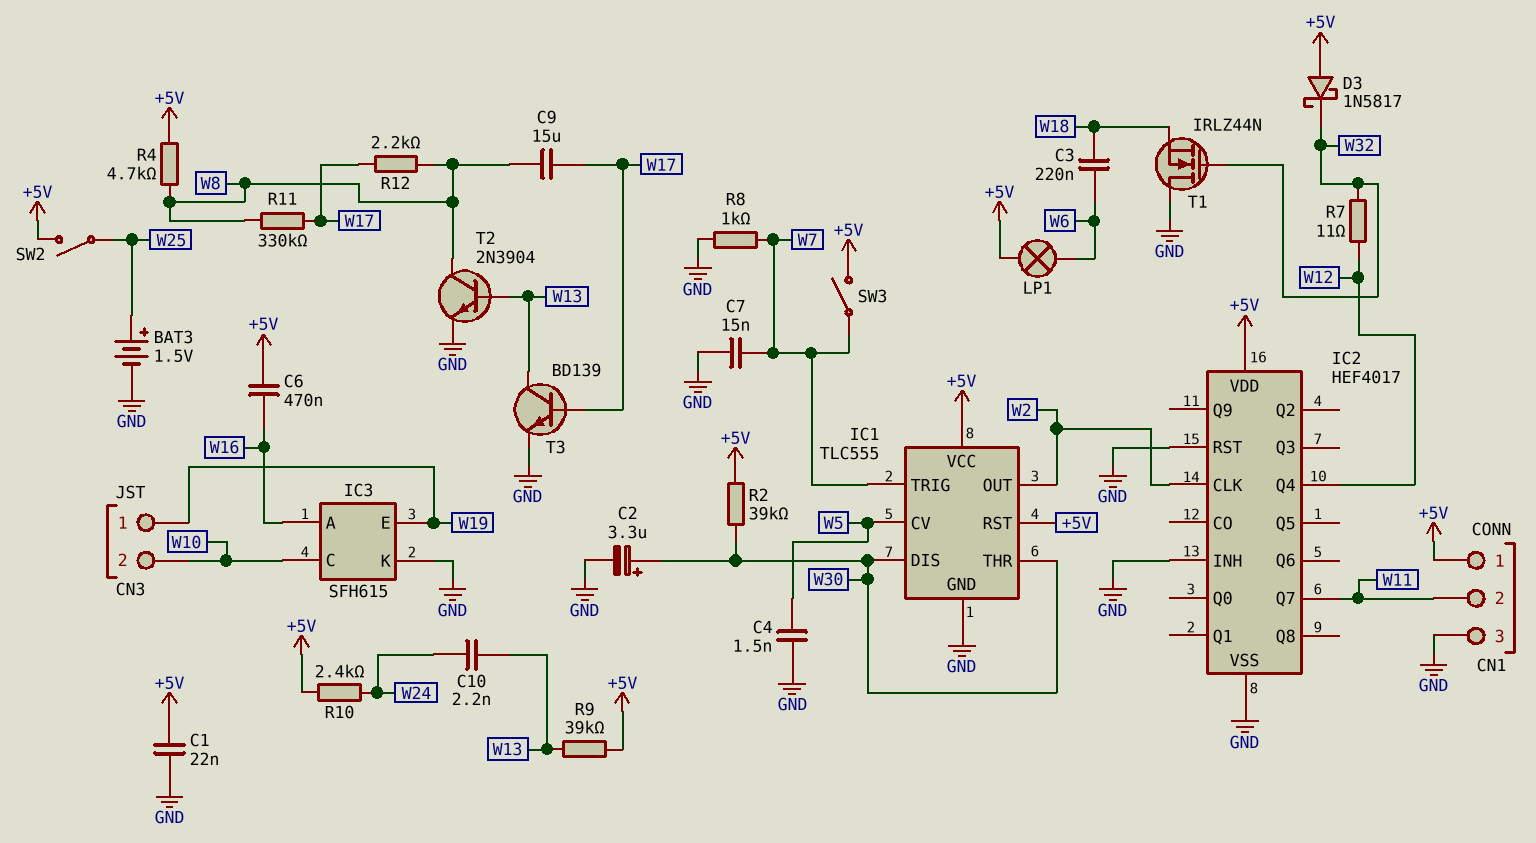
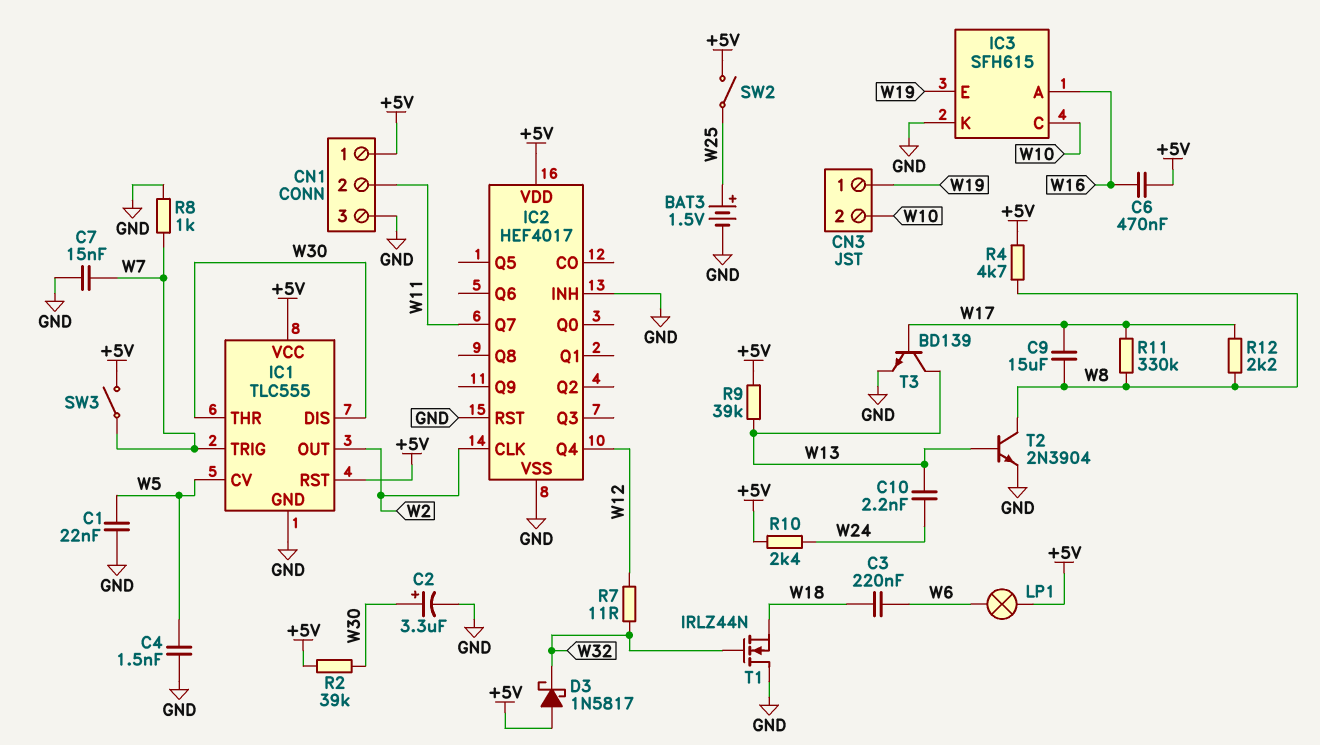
C1: 22nF (+5V, GND) -> 22nF (GND, W5)

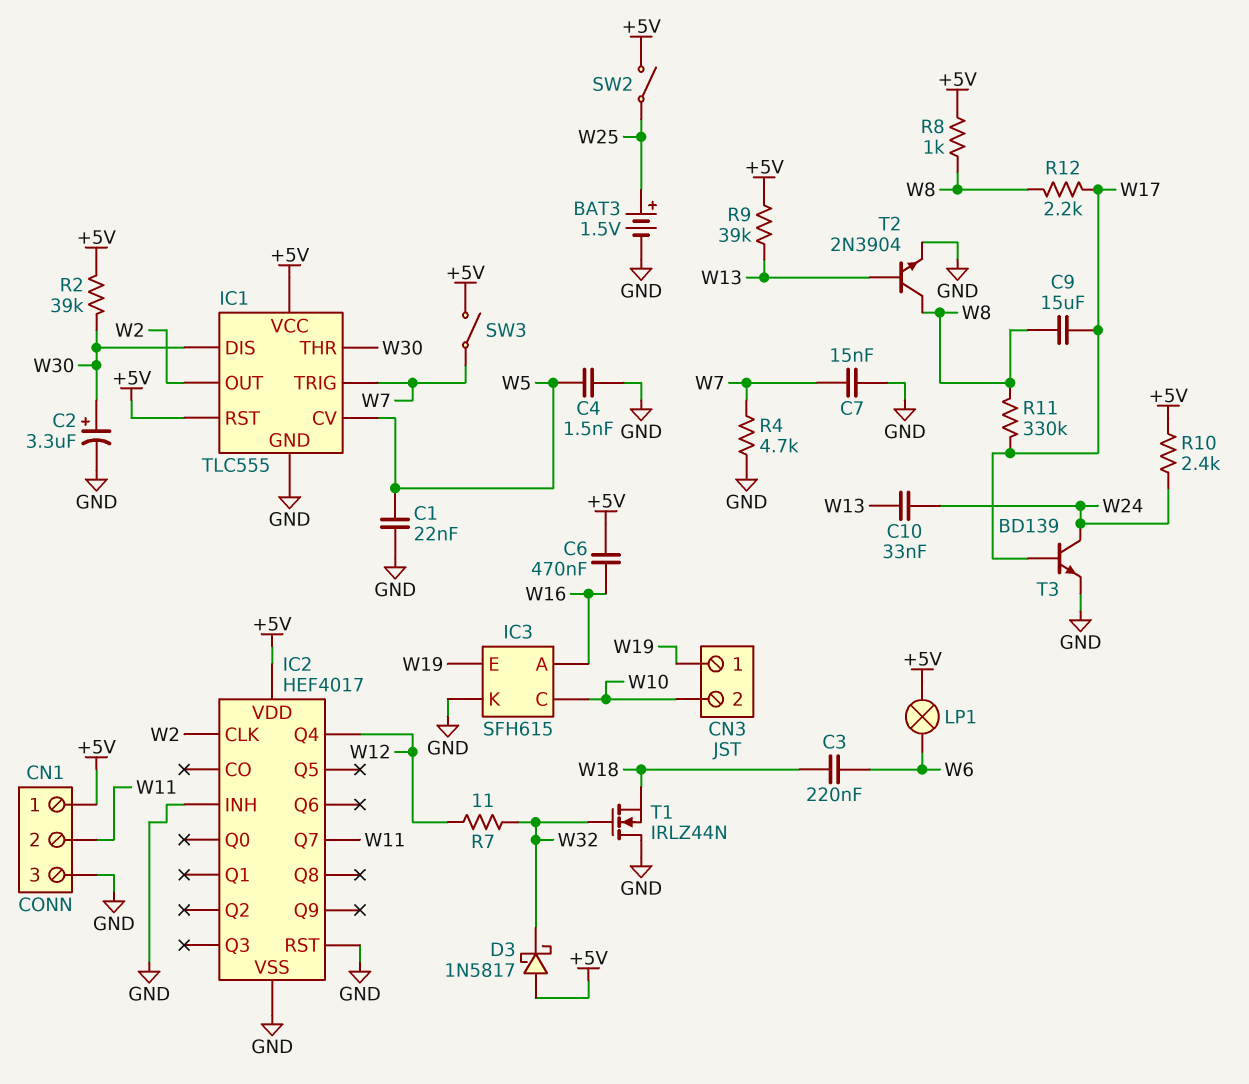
C10: 2.2nF (W13, W24) -> 33nF (W13, W24)
R4: 4.7k (+5V, W8) -> 4.7k (GND, W7)
R8: 1k (GND, W7) -> 1k (+5V, W8)
T3: NPN BD139 (B W17, C W13, E GND) -> NPN BD139 (B W17, C W24, E GND)

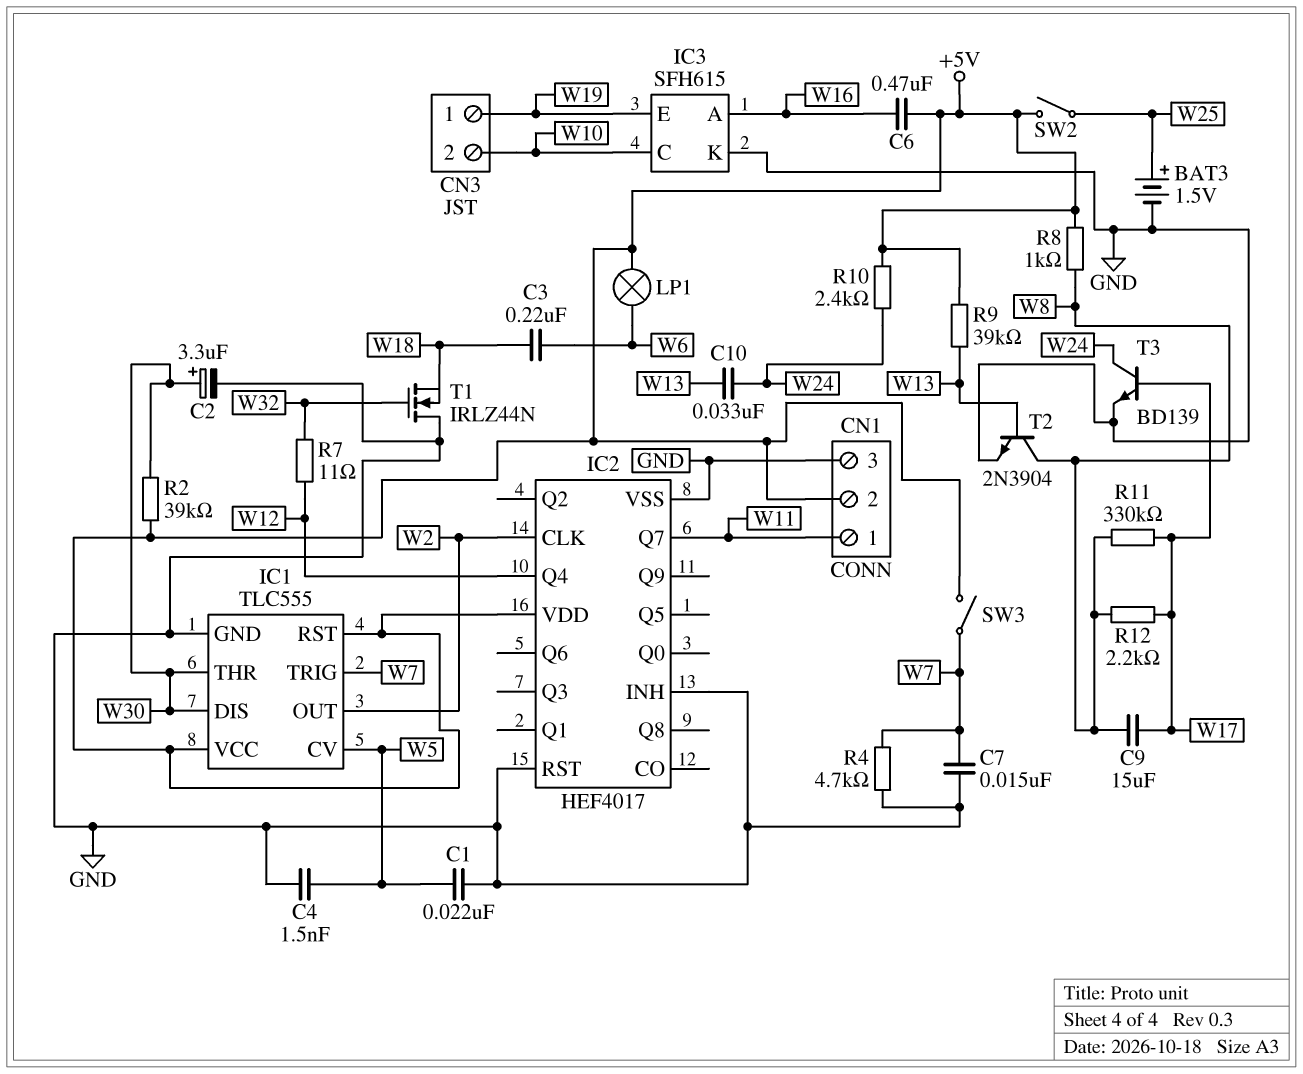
CN1 pin 1: +5V -> W11
CN1 pin 2: W11 -> +5V
D3: schottky 1N5817 (A +5V, K W32) -> none

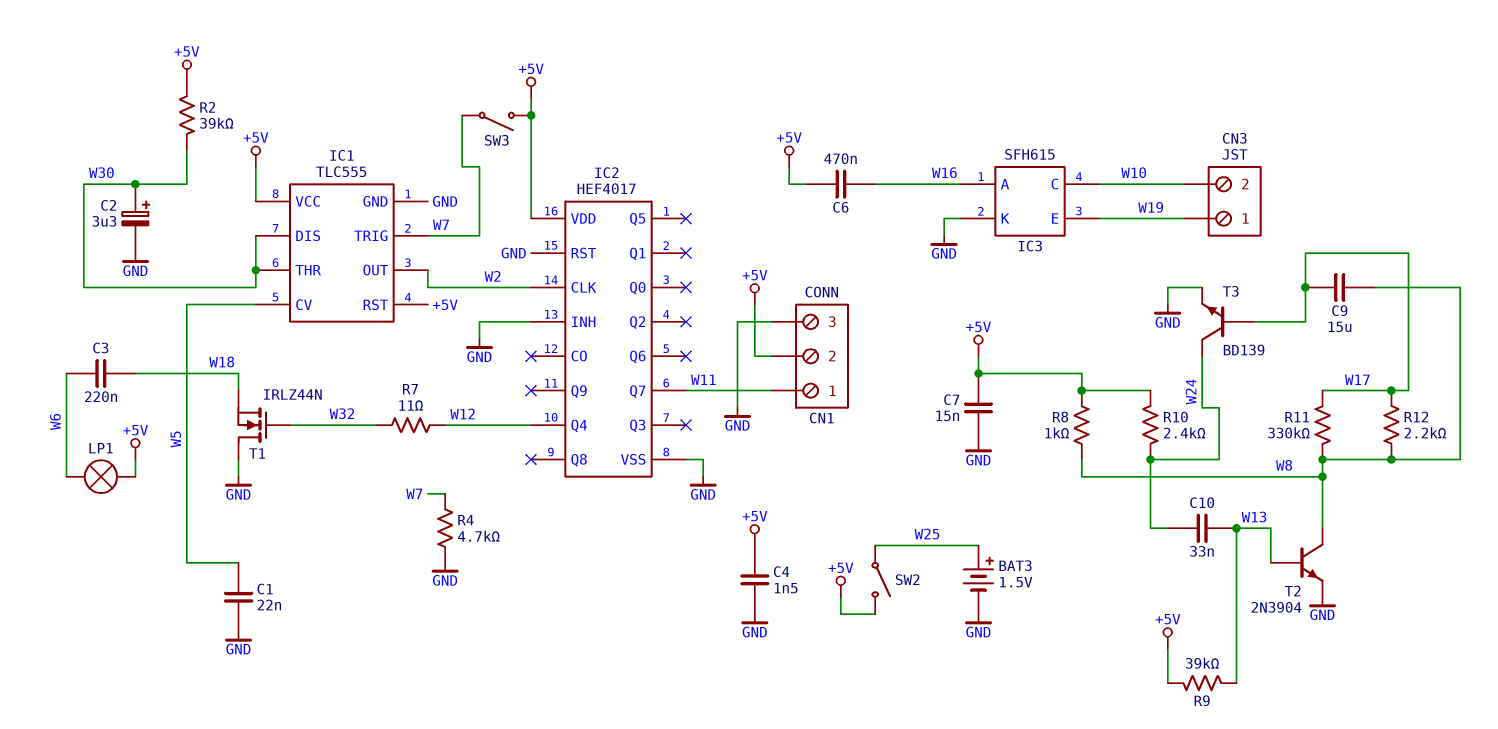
C4: 1.5nF (GND, W5) -> 1.5nF (+5V, GND)
C7: 15nF (GND, W7) -> 15nF (+5V, GND)

